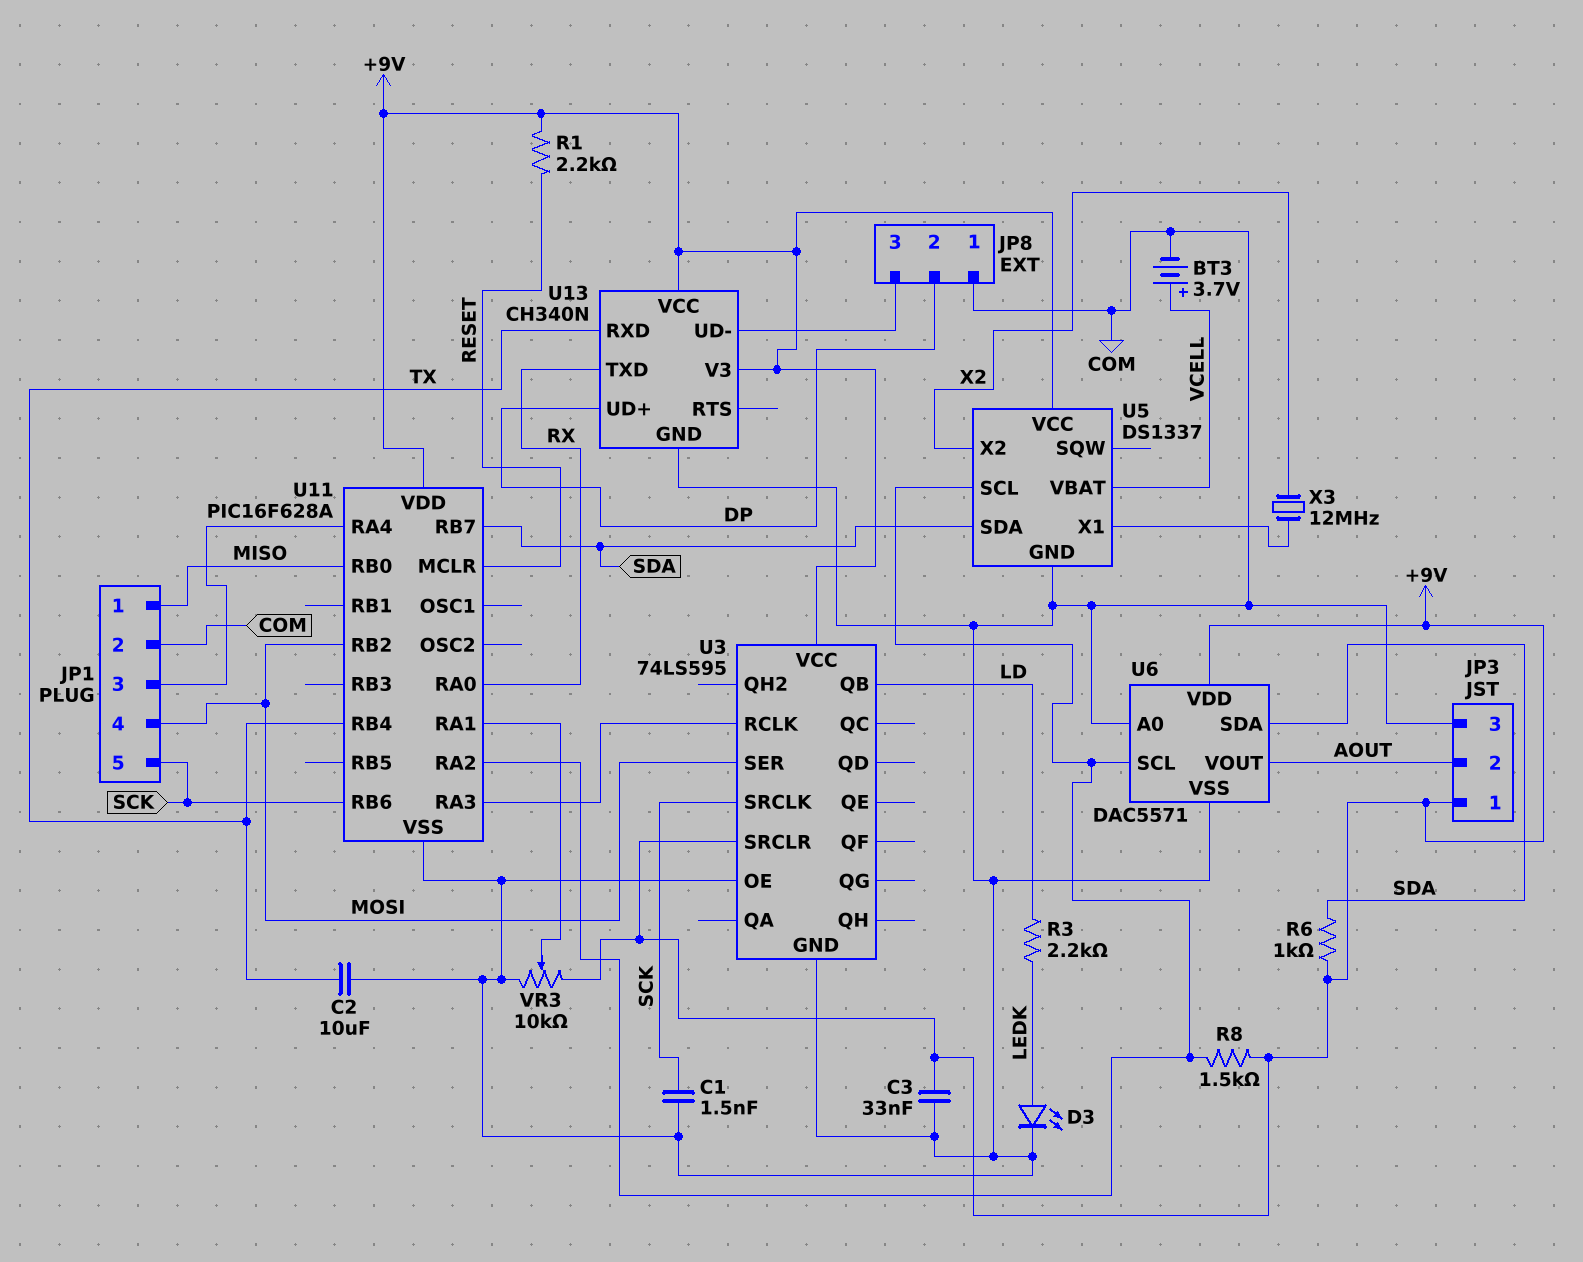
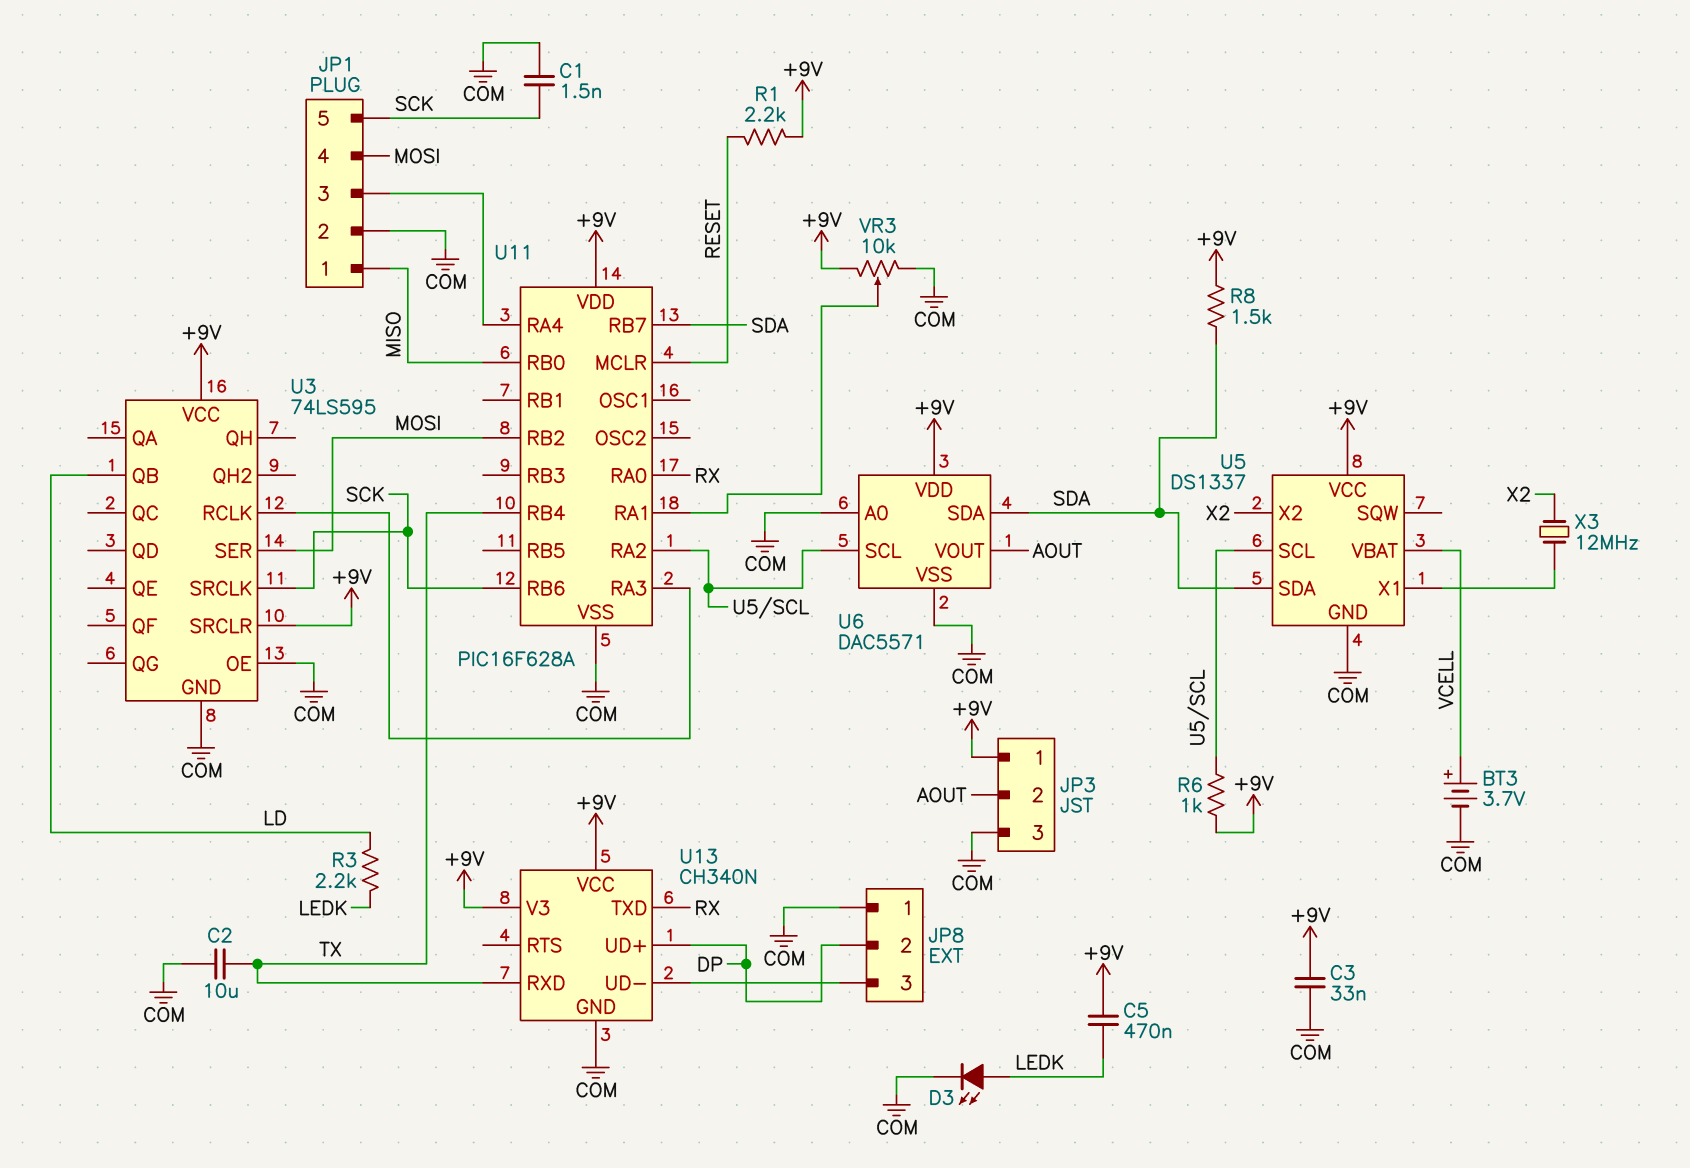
C5: none -> 470nF (+9V, LEDK)
R6: 1k (+9V, SDA) -> 1k (+9V, U5/SCL)
R8: 1.5k (+9V, U5/SCL) -> 1.5k (+9V, SDA)

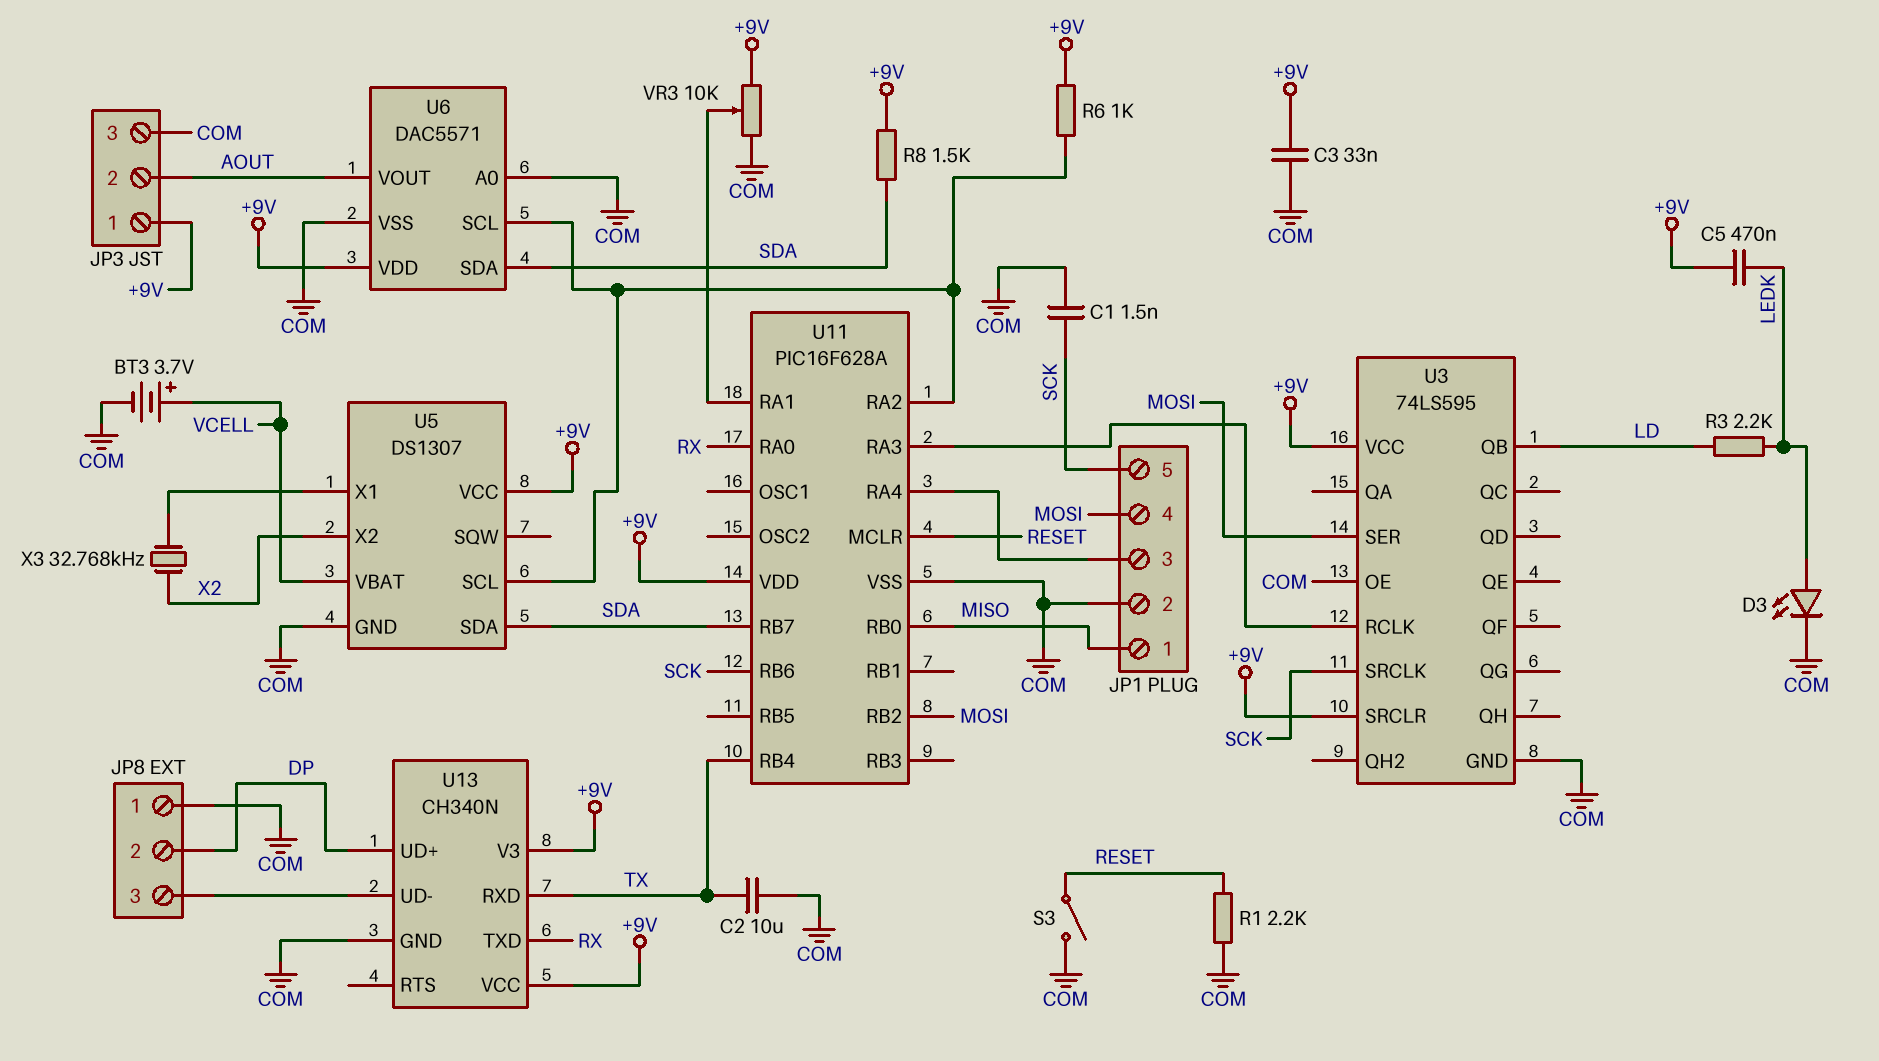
R1: 2.2k (+9V, RESET) -> 2.2k (COM, RESET)
S3: none -> switch (COM, RESET)
U5: DS1337 -> DS1307
X3: 12MHz (U5/X1, X2) -> 32.768kHz (U5/X1, X2)

